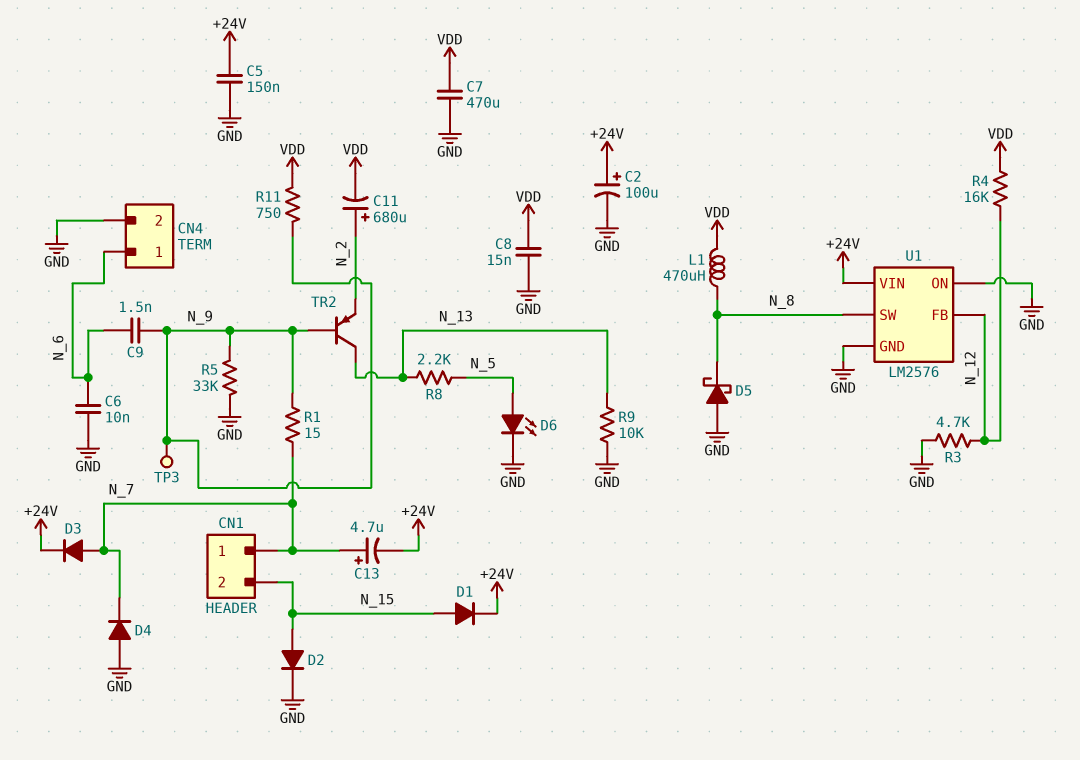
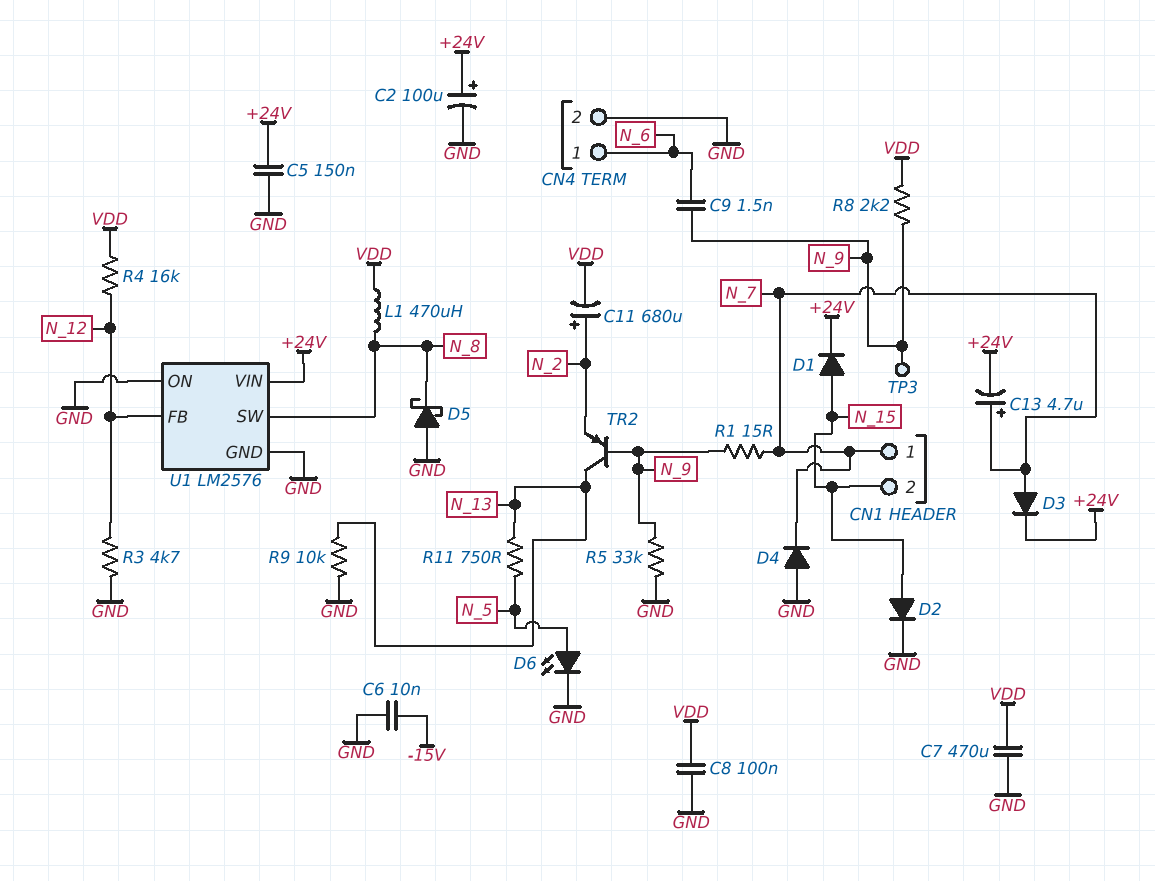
C6: 10nF (GND, N_6) -> 10nF (-15V, GND)
C8: 15nF (GND, VDD) -> 100nF (GND, VDD)
R8: 2.2k (N_5, N_13) -> 2.2k (N_9, VDD)
R11: 750 (N_9, VDD) -> 750 (N_5, N_13)

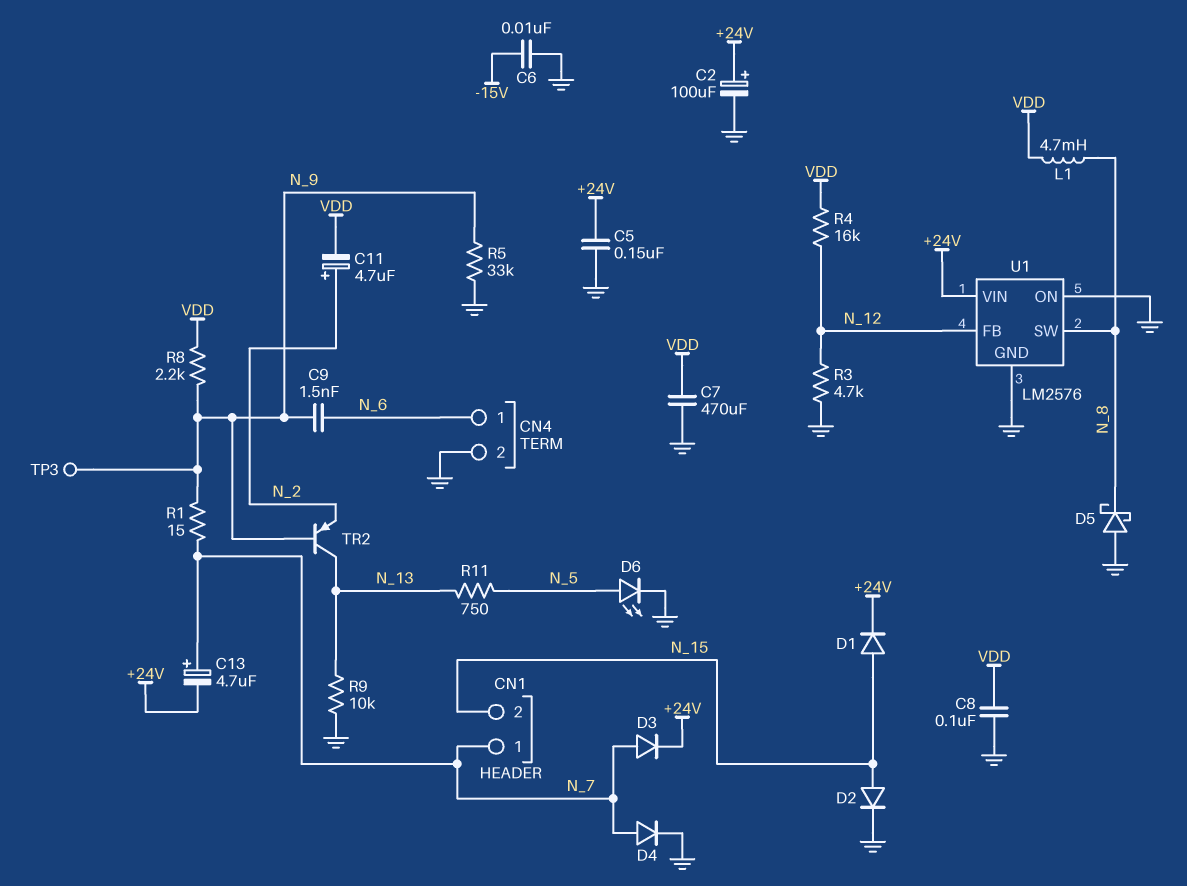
C11: 680uF (plus N_2, minus VDD) -> 4.7uF (plus N_2, minus VDD)
D4: diode (A GND, K N_7) -> diode (A N_7, K GND)
L1: 470uH (N_8, VDD) -> 4.7mH (N_8, VDD)

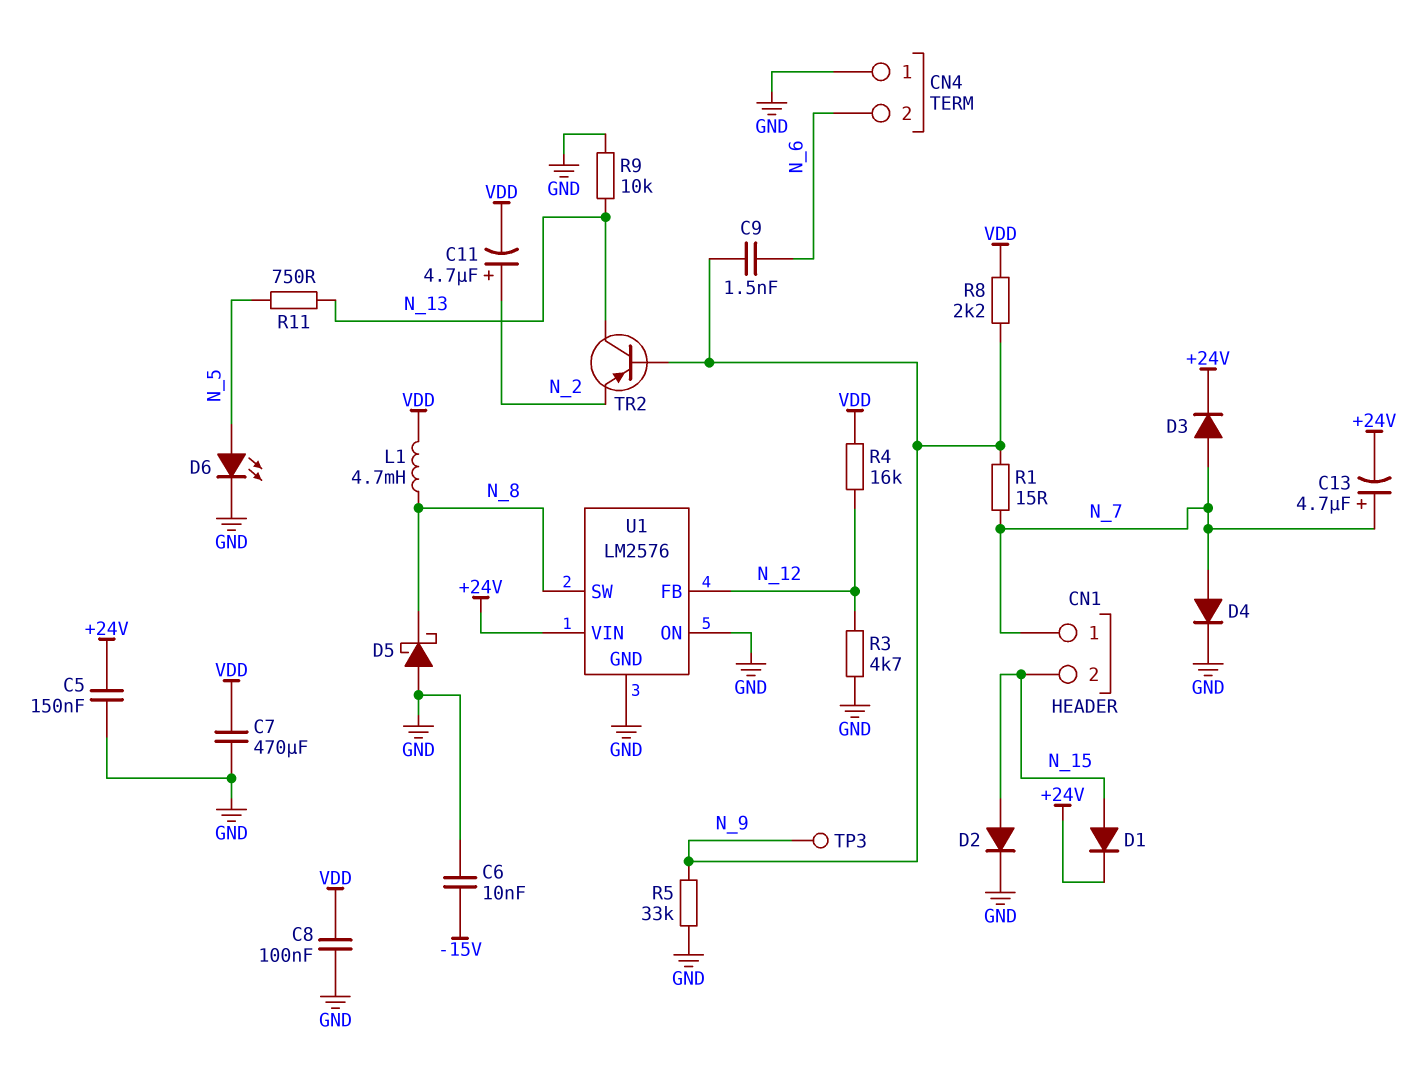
C2: 100uF (plus +24V, minus GND) -> none
CN4 pin 1: N_6 -> GND
CN4 pin 2: GND -> N_6

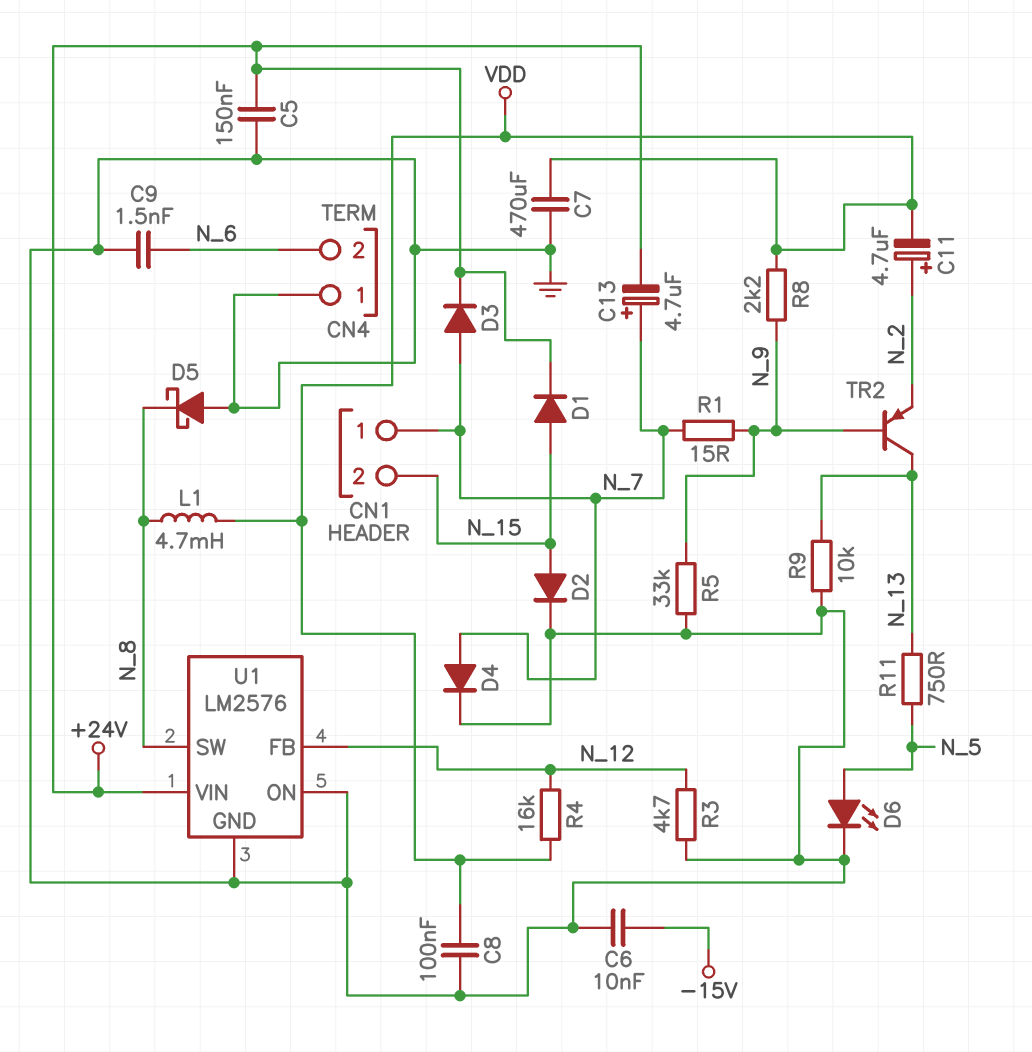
C9: 1.5nF (N_6, N_9) -> 1.5nF (GND, N_6)
TP3: test point (N_9) -> none

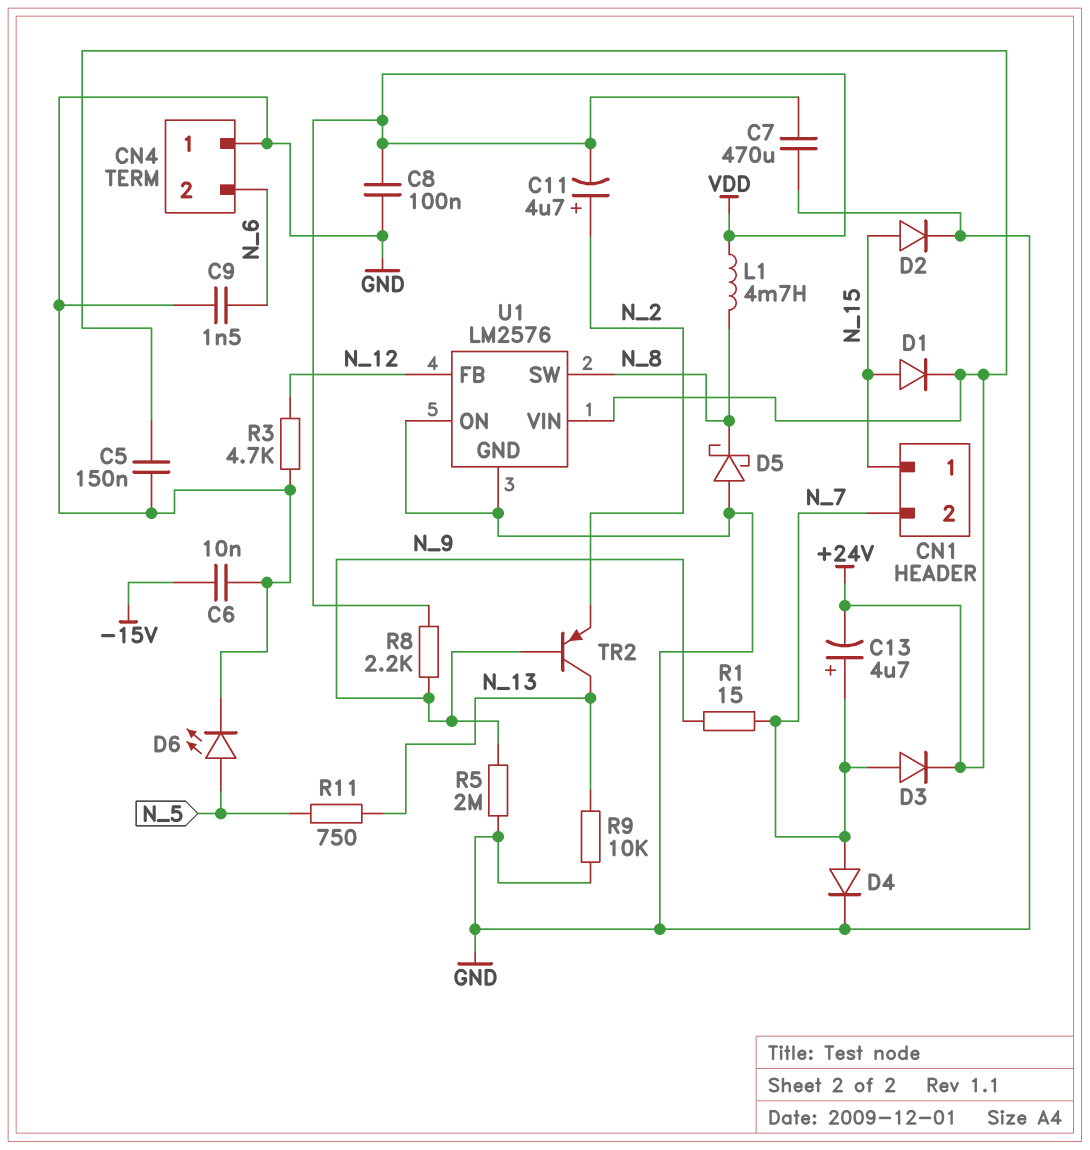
CN1 pin 1: N_7 -> N_15
CN1 pin 2: N_15 -> N_7
R4: 16k (N_12, VDD) -> none
R5: 33k (GND, N_9) -> 2M (GND, N_9)

